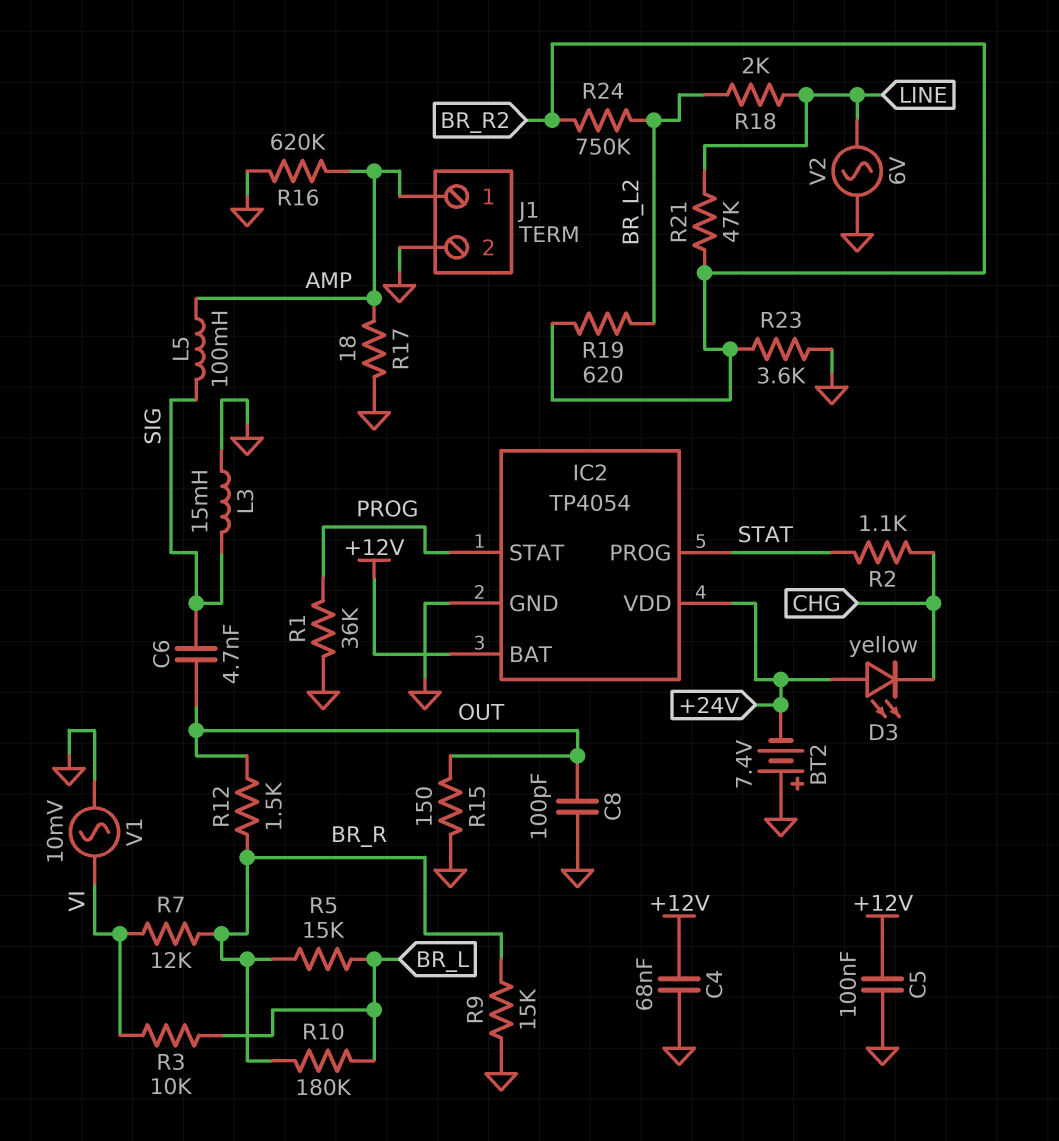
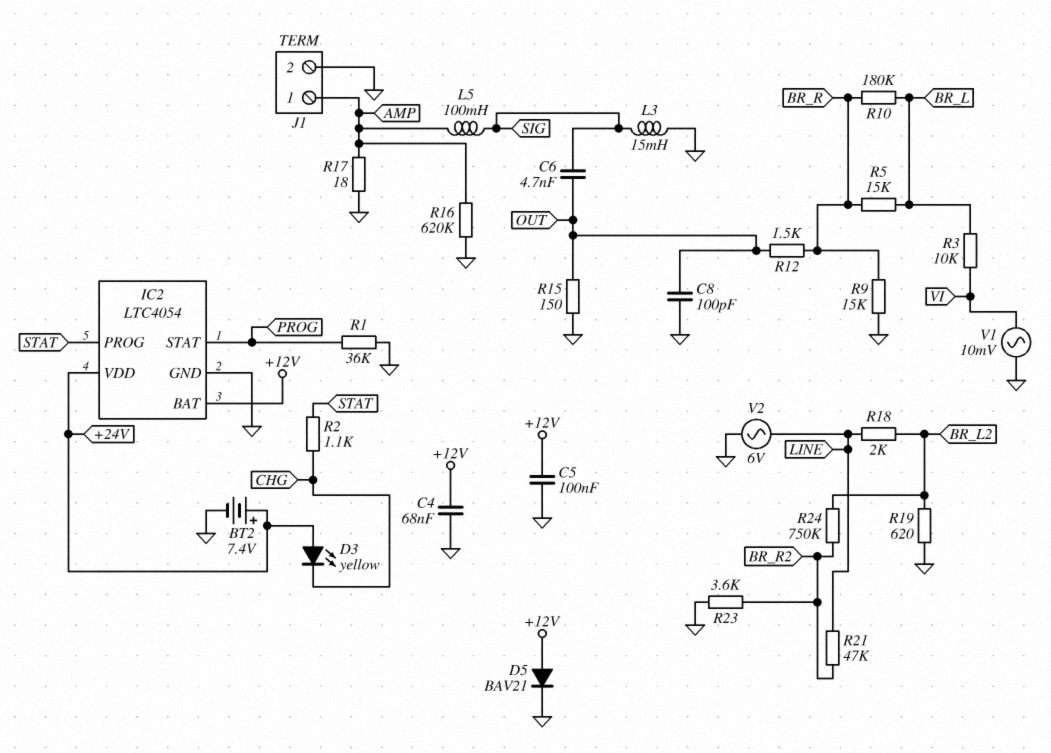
BT2: 7.4V (plus GND, minus +24V) -> 7.4V (plus +24V, minus GND)
D5: none -> diode BAV21 (A +12V, K GND)
IC2: TP4054 -> LTC4054
R7: 12k (BR_R, VI) -> none
R19: 620 (BR_L2, BR_R2) -> 620 (BR_L2, GND)

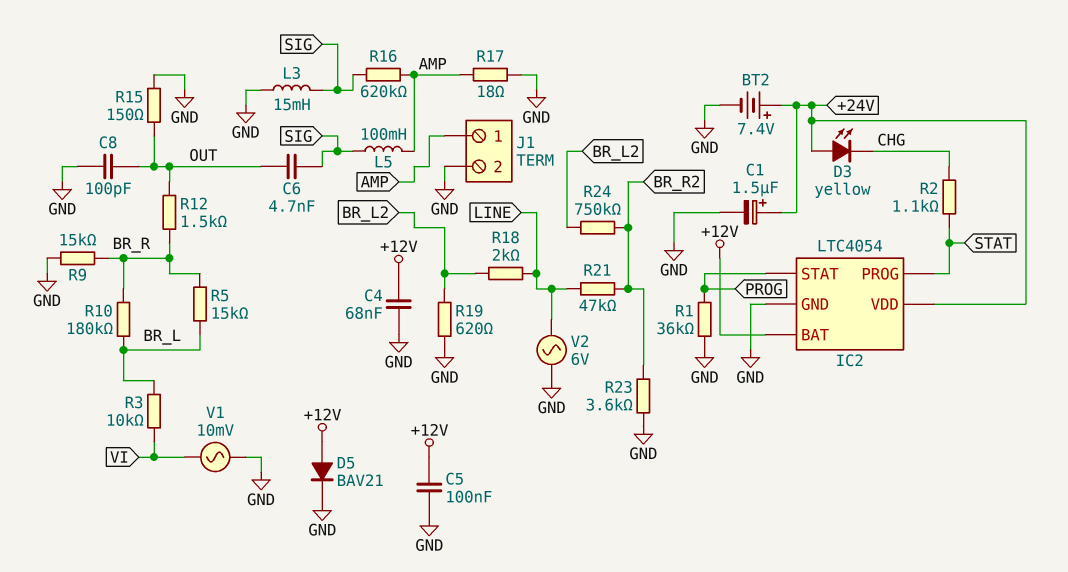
C1: none -> 1.5uF (plus +24V, minus GND)
R16: 620k (AMP, GND) -> 620k (AMP, SIG)

